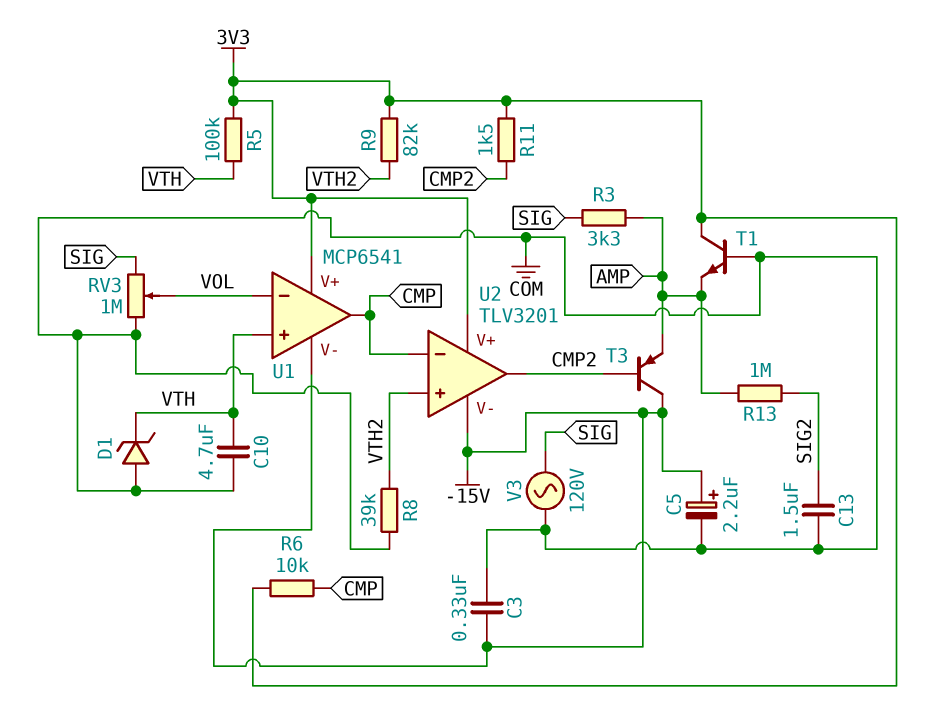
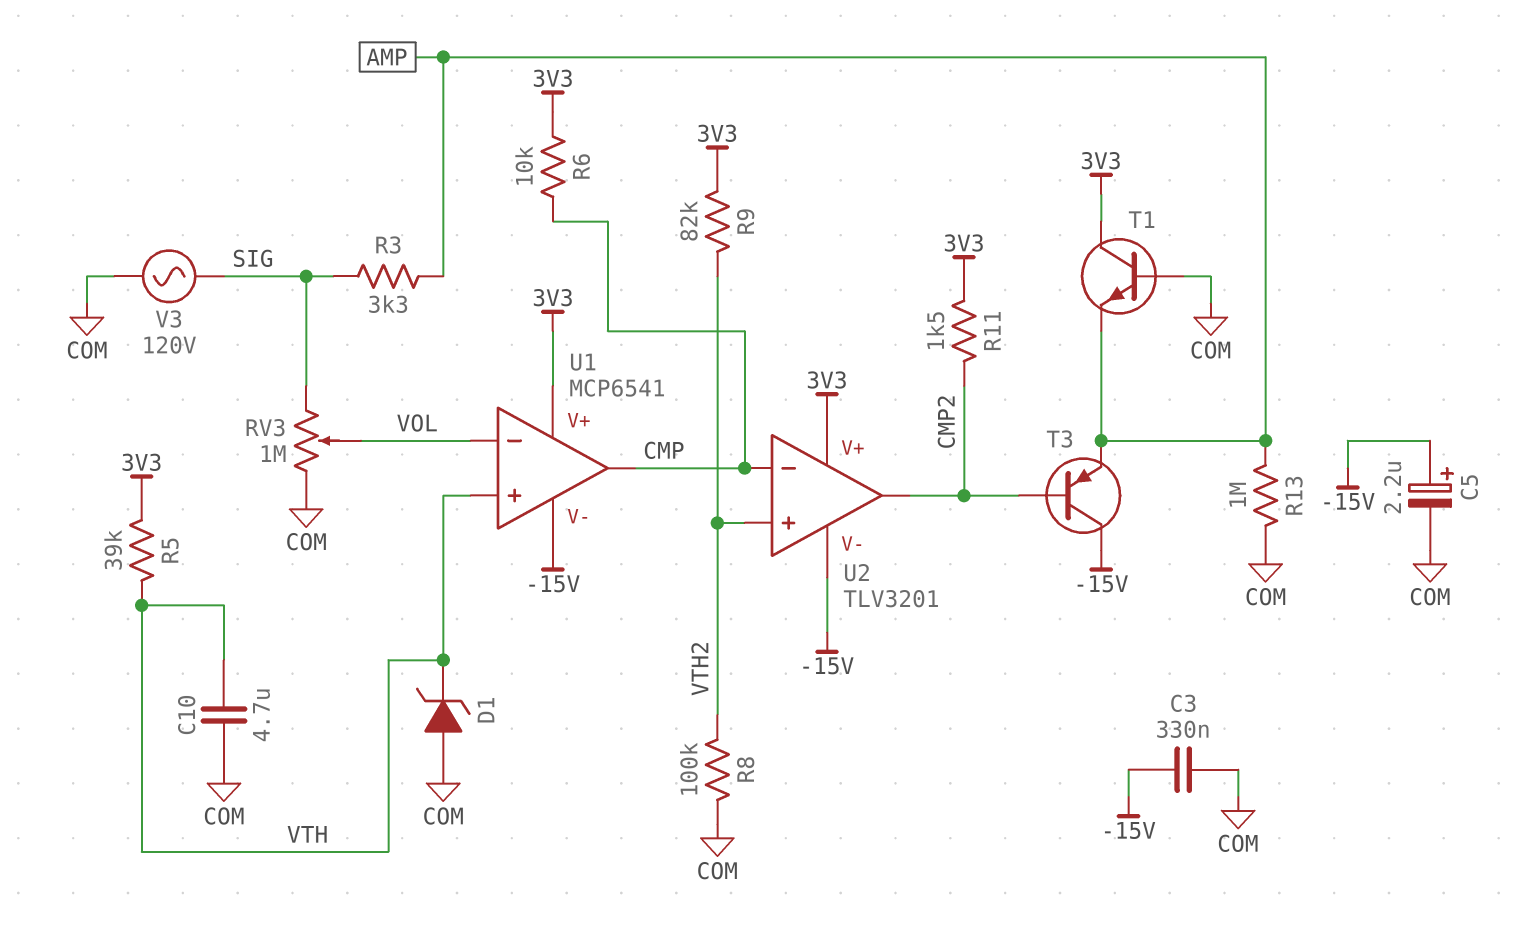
C13: 1.5uF (COM, SIG2) -> none
R5: 100k (3V3, VTH) -> 39k (3V3, VTH)
R8: 39k (COM, VTH2) -> 100k (COM, VTH2)
R13: 1M (AMP, SIG2) -> 1M (AMP, COM)

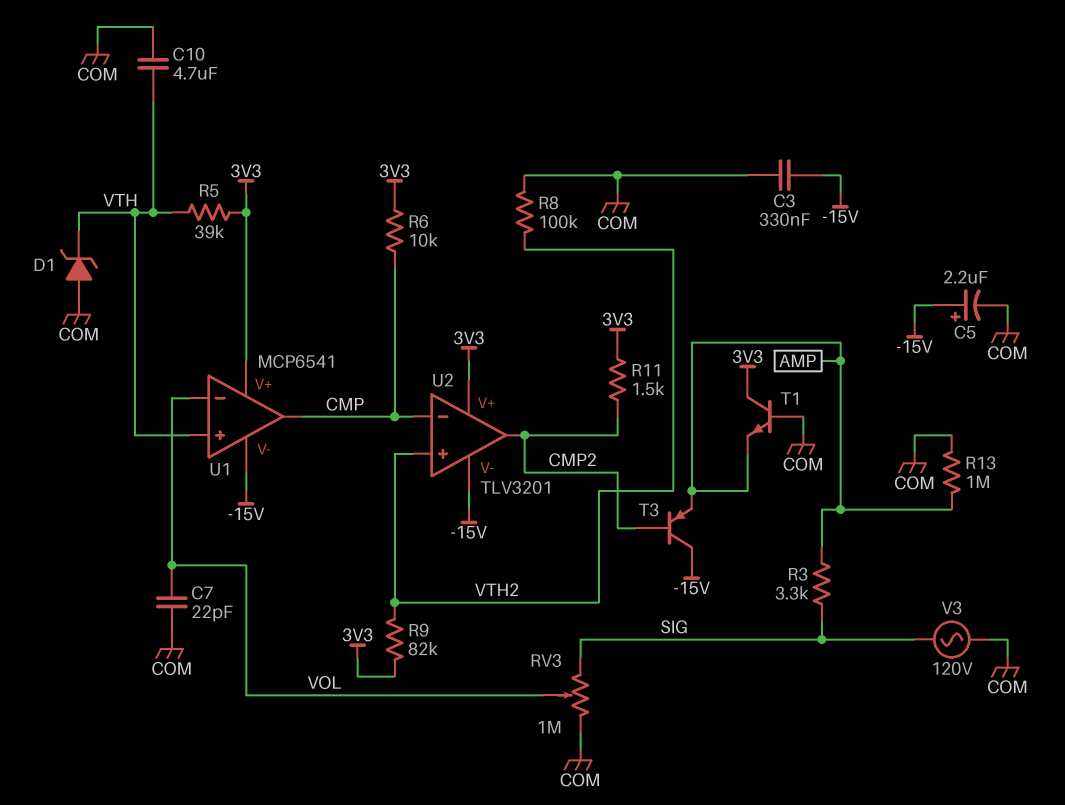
C7: none -> 22pF (COM, VOL)

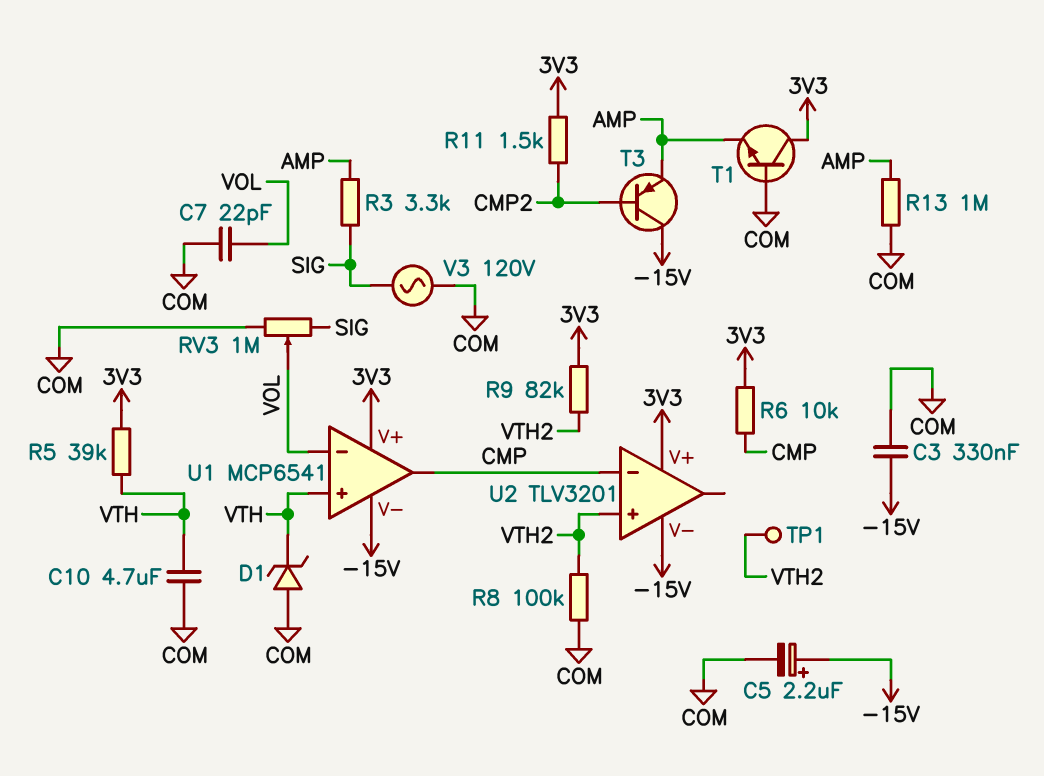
TP1: none -> test point (VTH2)
U2 pin out: CMP2 -> none

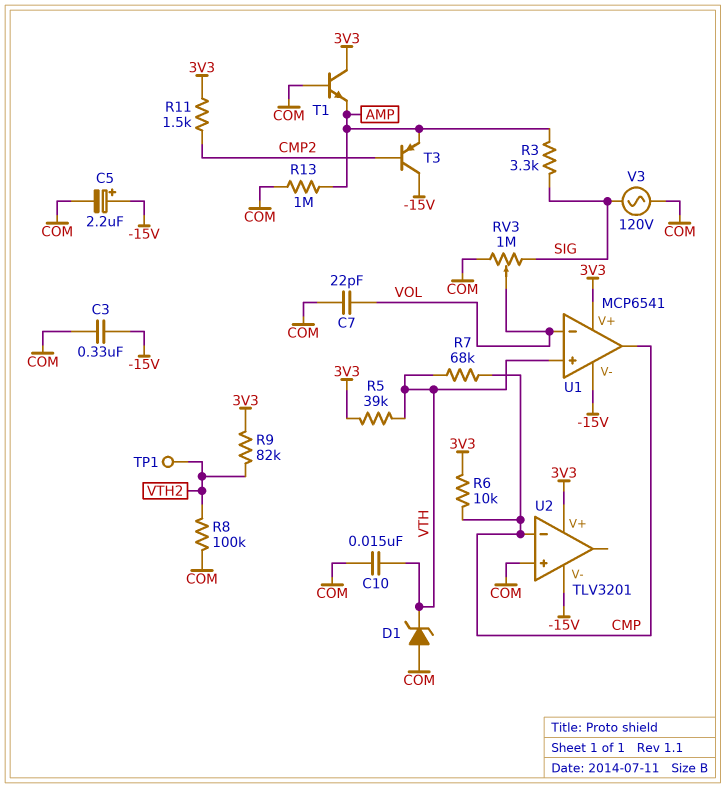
C10: 4.7uF (COM, VTH) -> 15nF (COM, VTH)
R7: none -> 68k (CMP, VTH)
U2 pin in+: VTH2 -> COM

